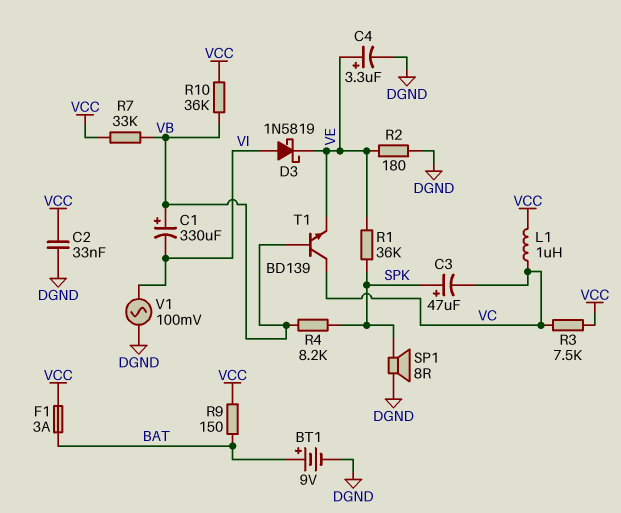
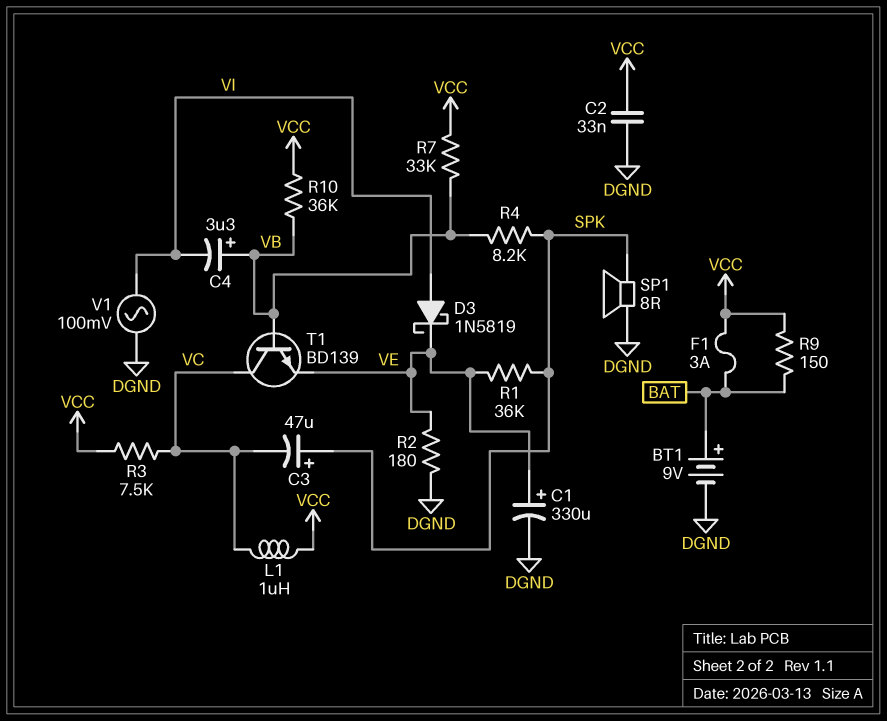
C1: 330uF (plus VB, minus VI) -> 330uF (plus VE, minus DGND)
C4: 3.3uF (plus VE, minus DGND) -> 3.3uF (plus VB, minus VI)

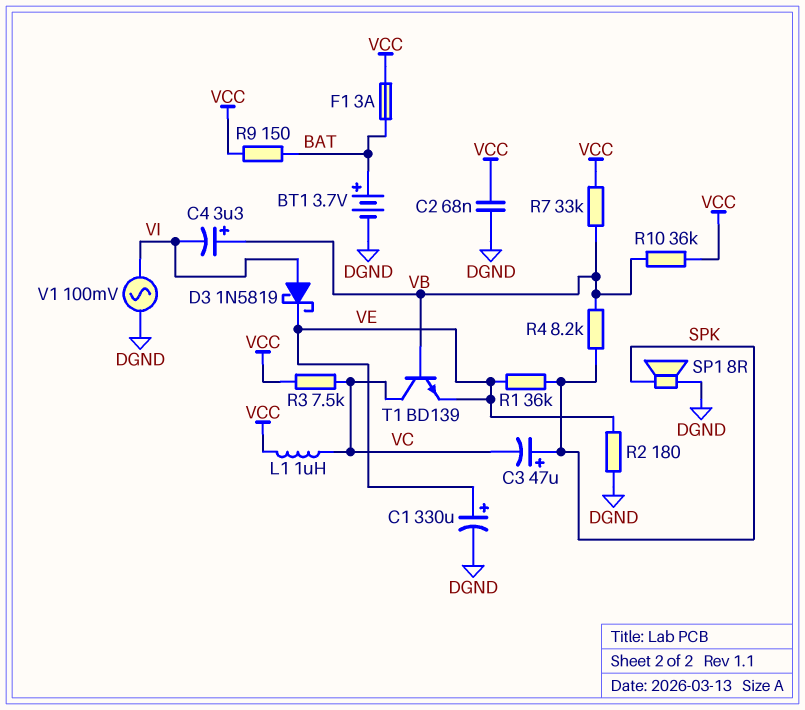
BT1: 9V (plus BAT, minus DGND) -> 3.7V (plus BAT, minus DGND)
C2: 33nF (DGND, VCC) -> 68nF (DGND, VCC)

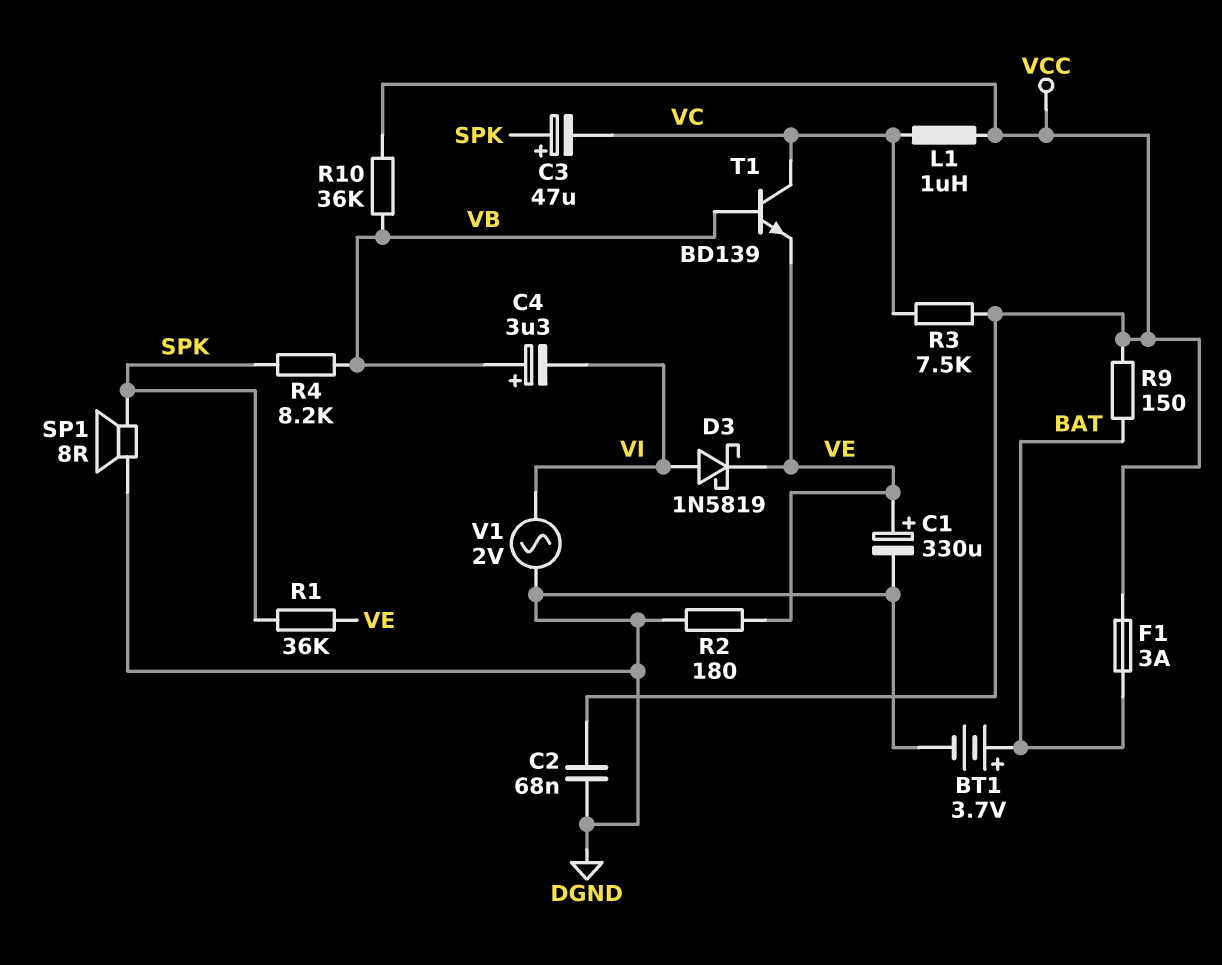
R7: 33k (VB, VCC) -> none
V1: AC 100mV (DGND, VI) -> AC 2V (DGND, VI)

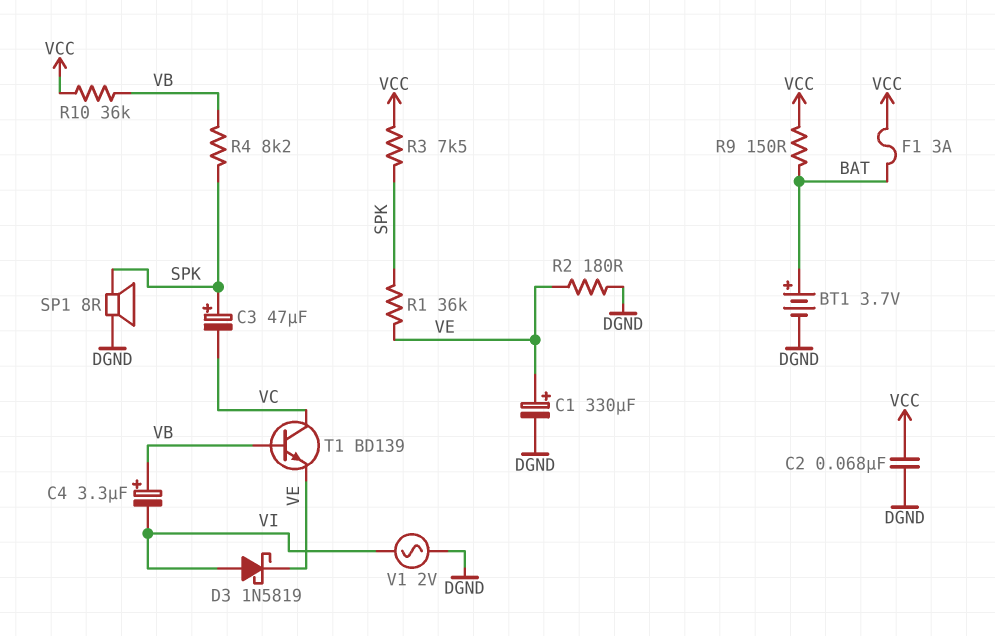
L1: 1uH (VC, VCC) -> none
R3: 7.5k (VC, VCC) -> 7.5k (SPK, VCC)

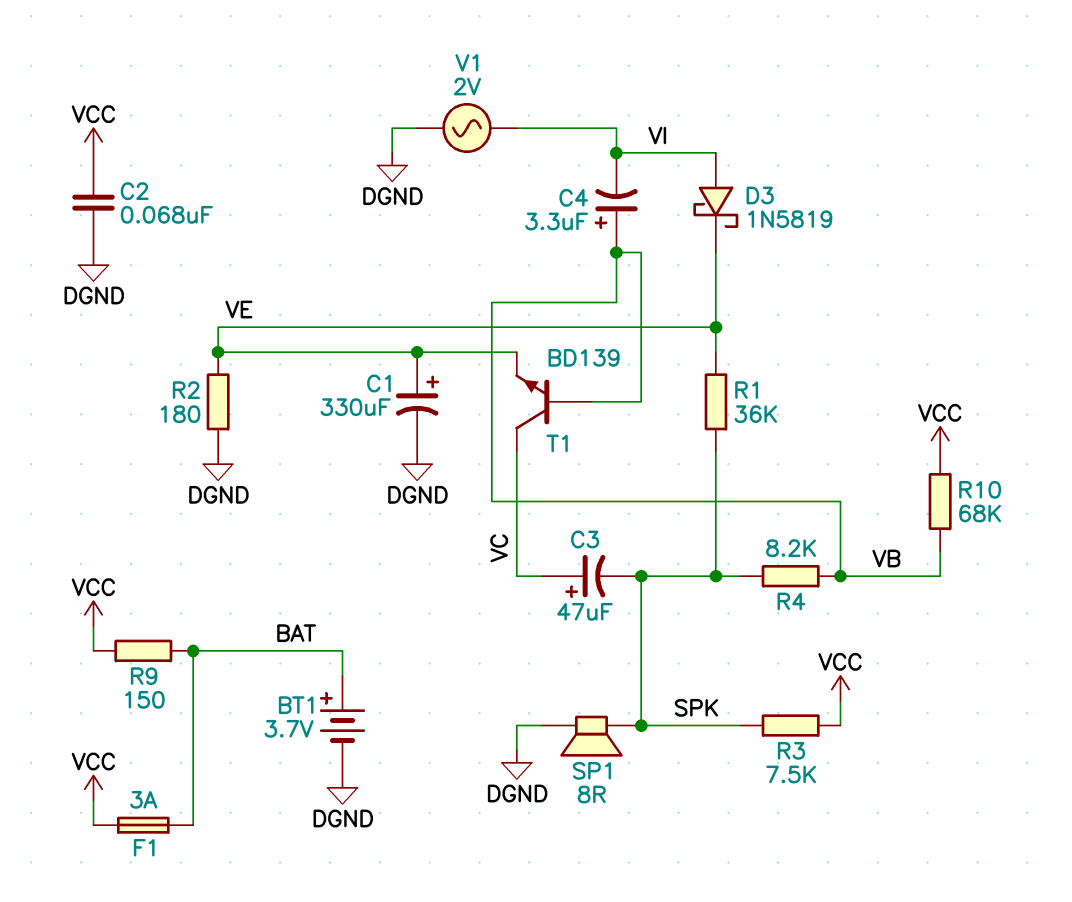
C3: 47uF (plus SPK, minus VC) -> 47uF (plus VC, minus SPK)
R10: 36k (VB, VCC) -> 68k (VB, VCC)

